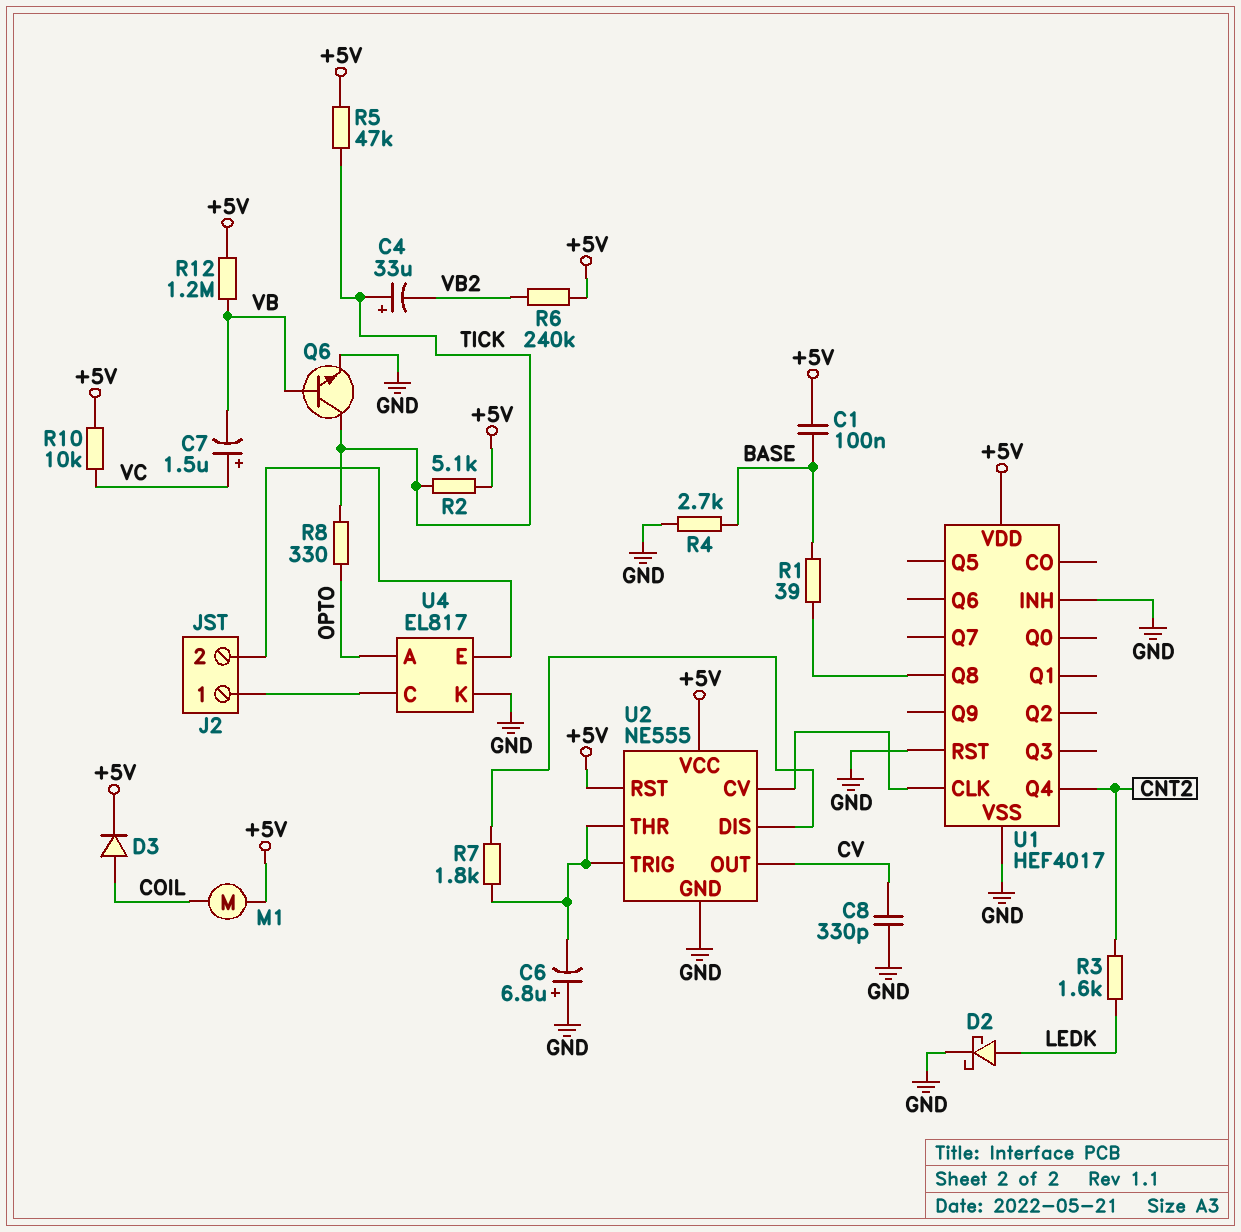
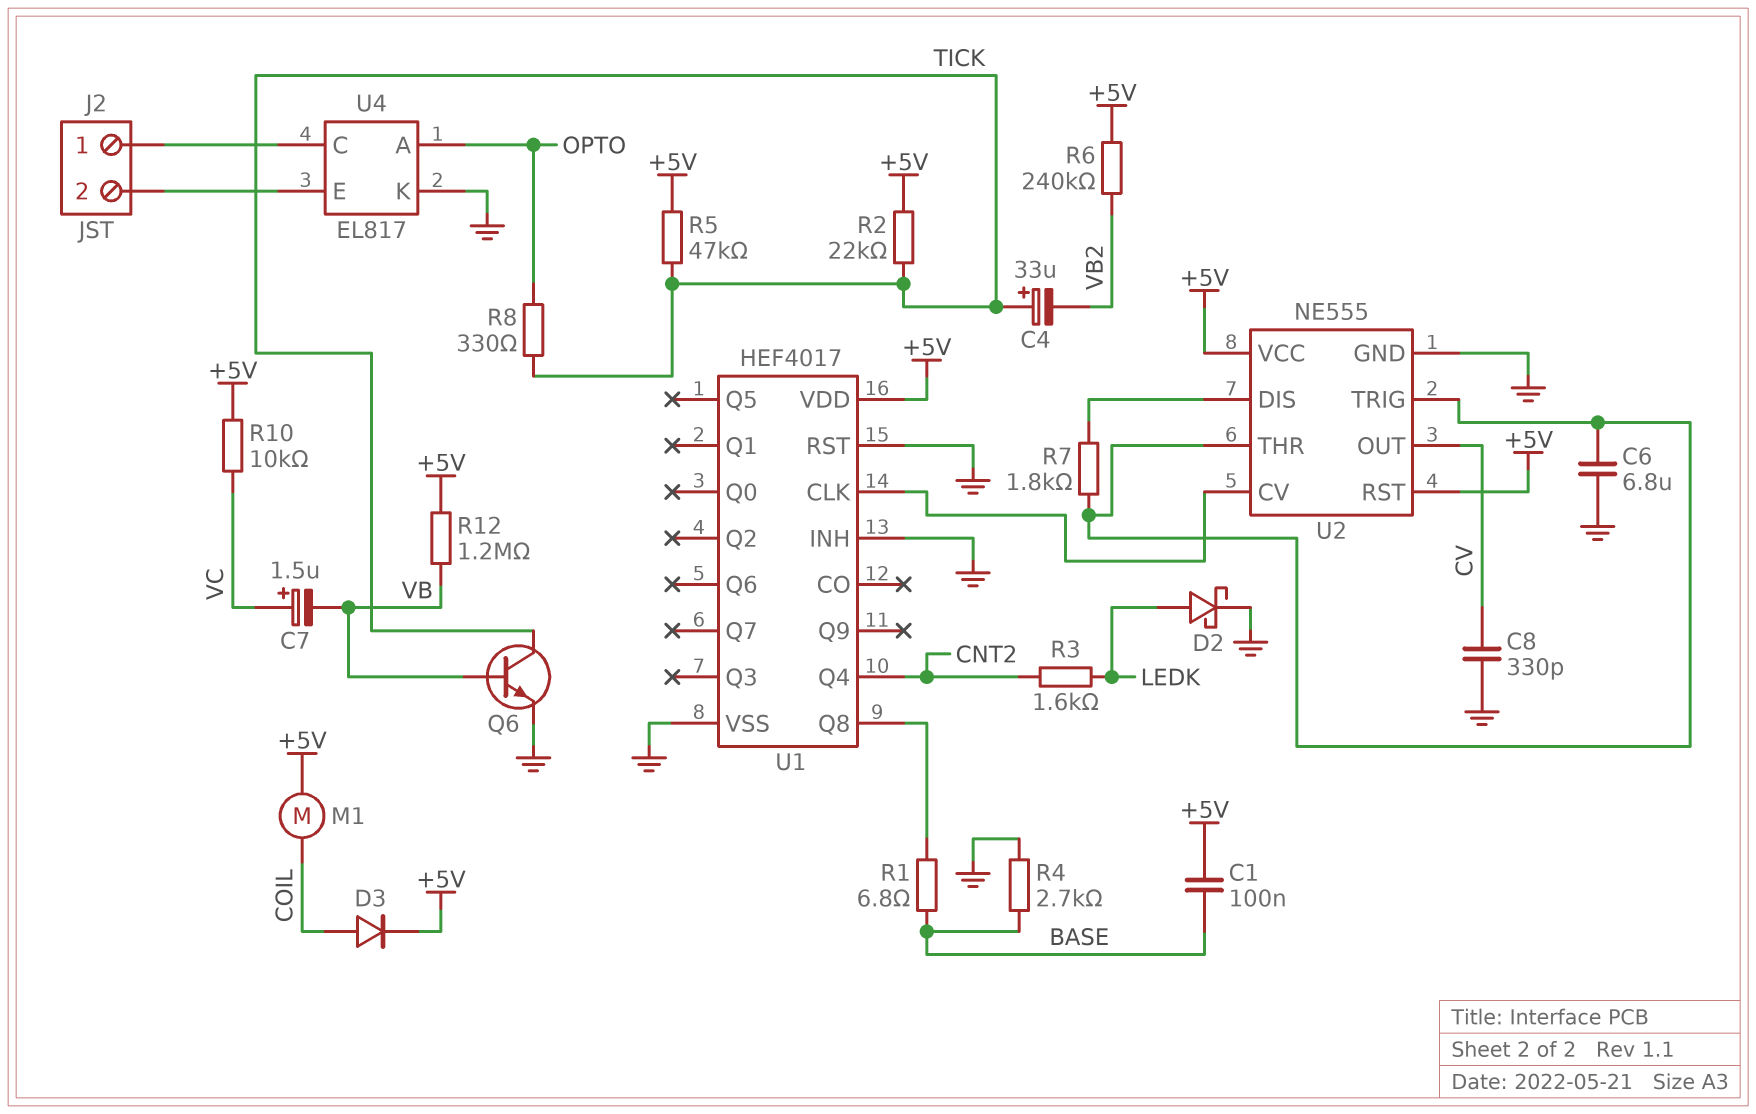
C6: 6.8uF (plus GND, minus U2/THR) -> 6.8uF (GND, U2/THR)
R1: 39 (BASE, U1/Q8) -> 6.8 (BASE, U1/Q8)
R2: 5.1k (+5V, TICK) -> 22k (+5V, TICK)

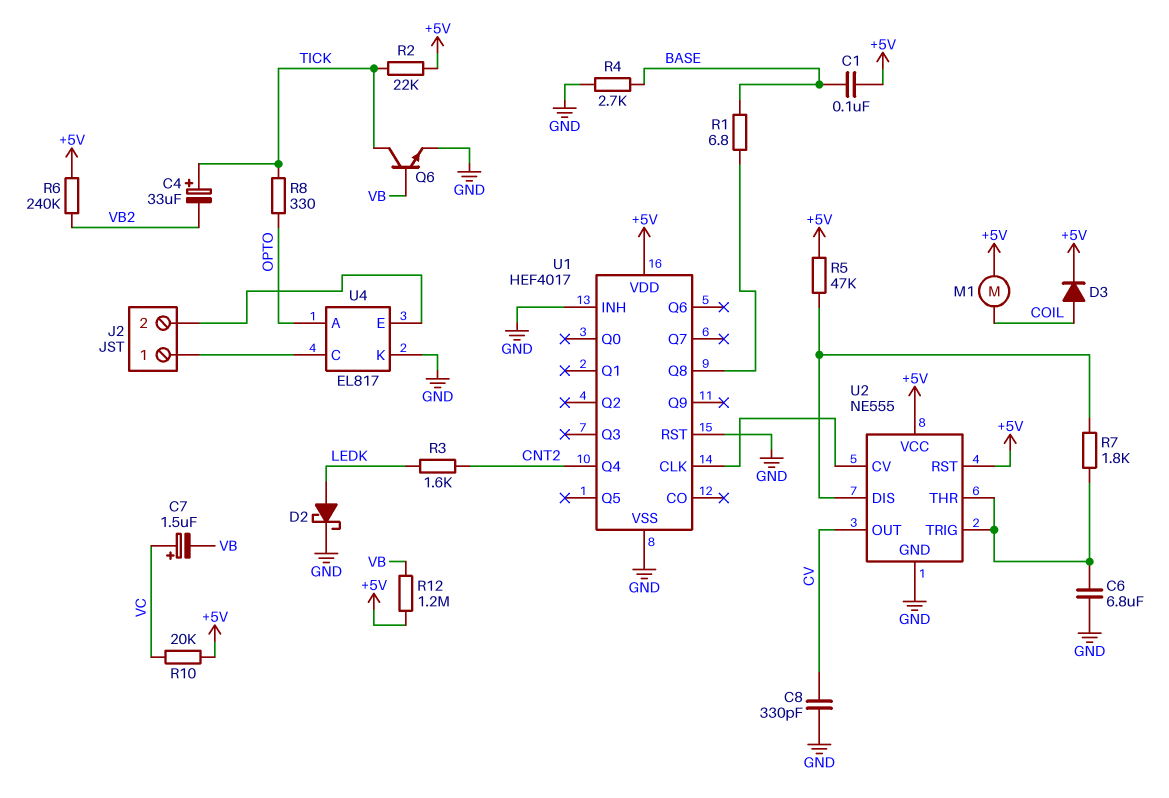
R5: 47k (+5V, TICK) -> 47k (+5V, U2/DIS)
R10: 10k (+5V, VC) -> 20k (+5V, VC)

